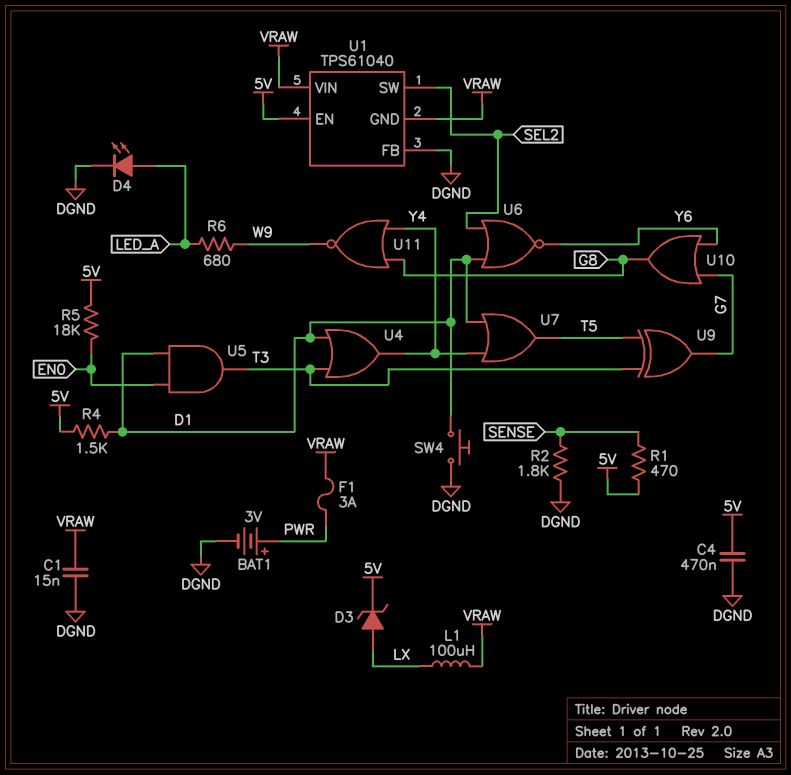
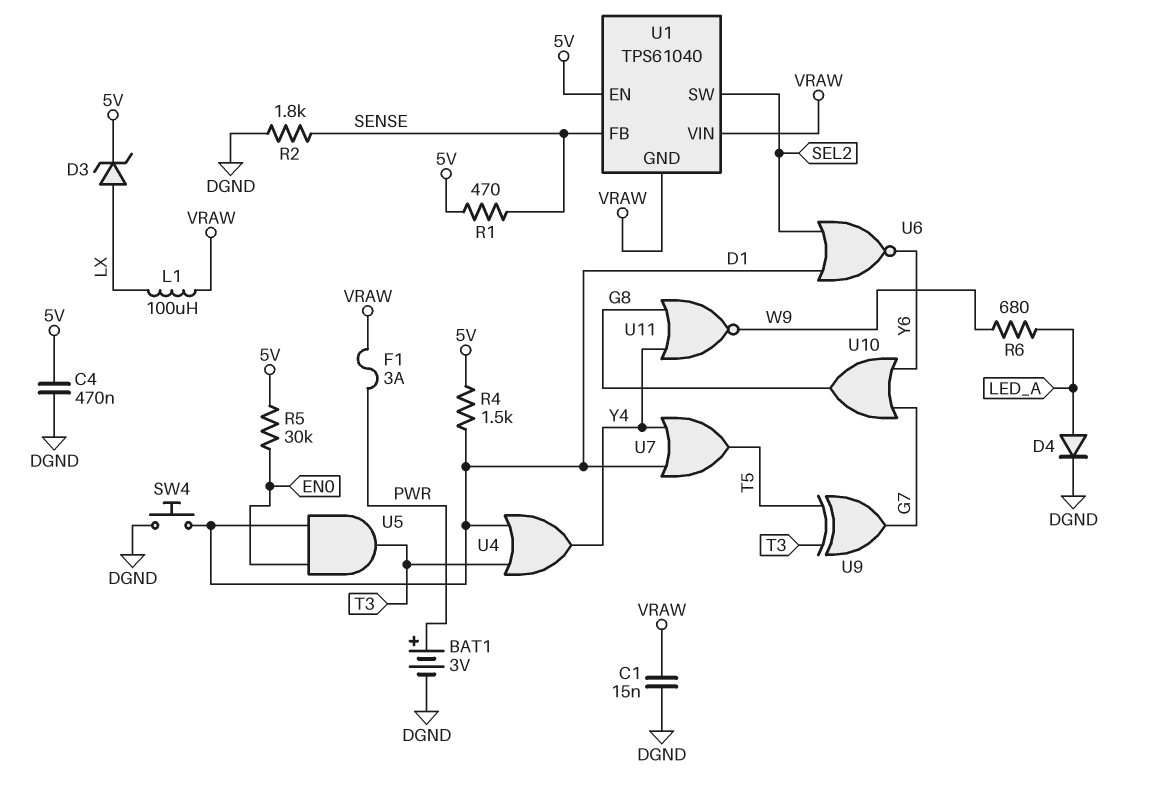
D4: LED (A LED_A, K DGND) -> diode (A LED_A, K DGND)
R5: 18k (5V, EN0) -> 30k (5V, EN0)
U1 pin FB: DGND -> SENSE

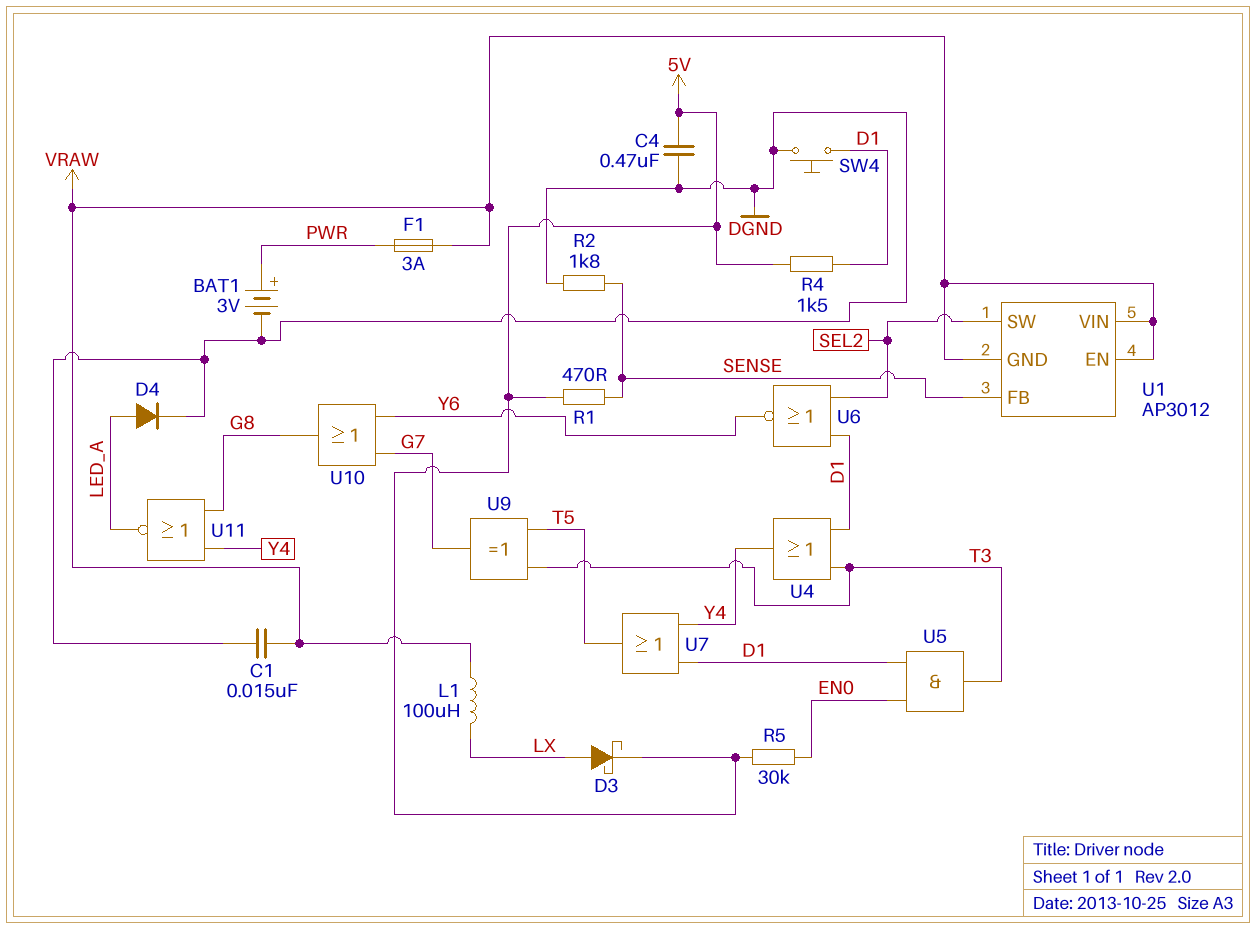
D3: zener (A LX, K 5V) -> schottky (A LX, K 5V)
R6: 680 (LED_A, W9) -> none
U1: TPS61040 -> AP3012
U1 pin EN: 5V -> VRAW
U11: NOR (in G8, in Y4, out W9) -> NOR (in G8, in Y4, out LED_A)

